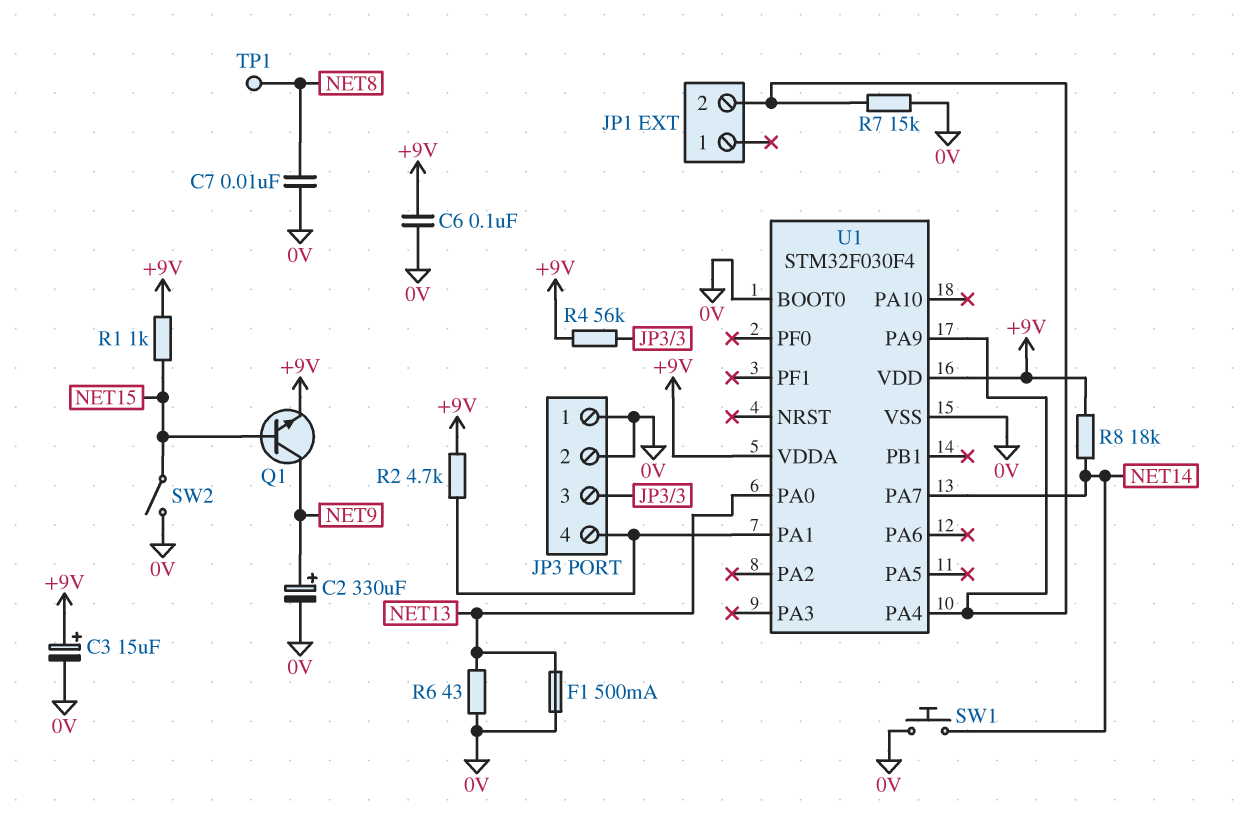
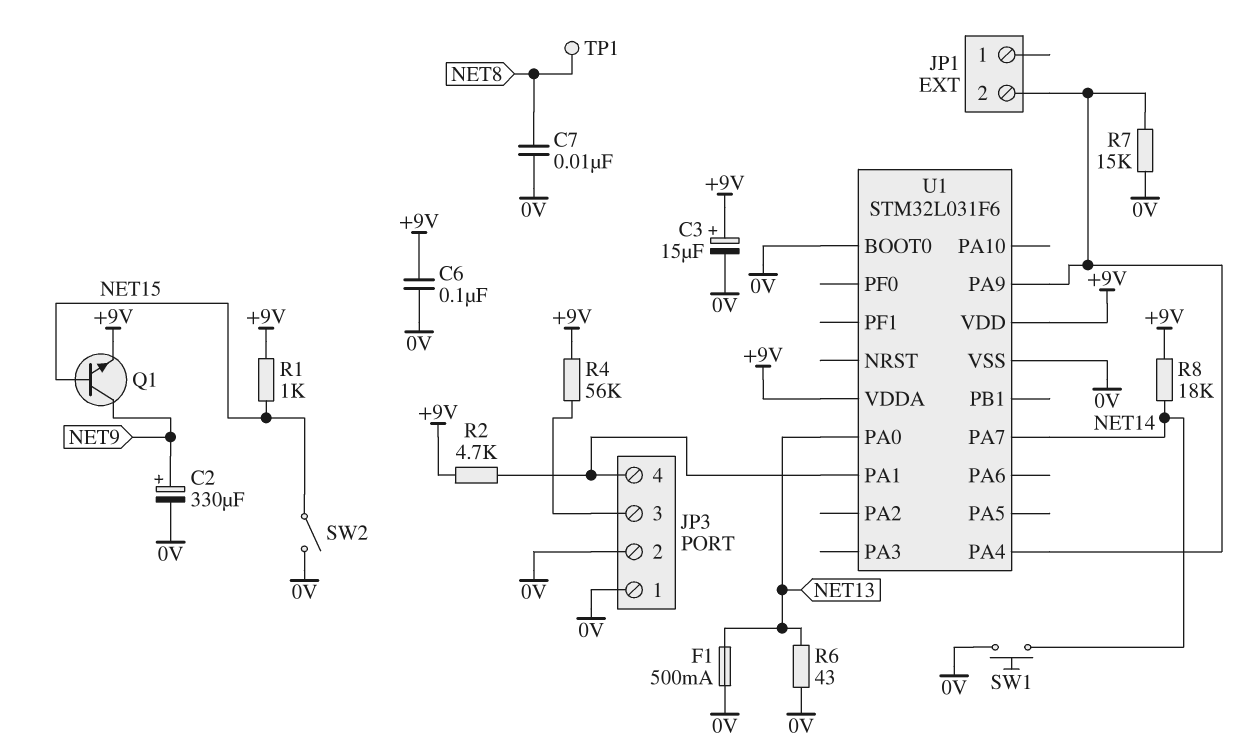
U1: STM32F030F4 -> STM32L031F6

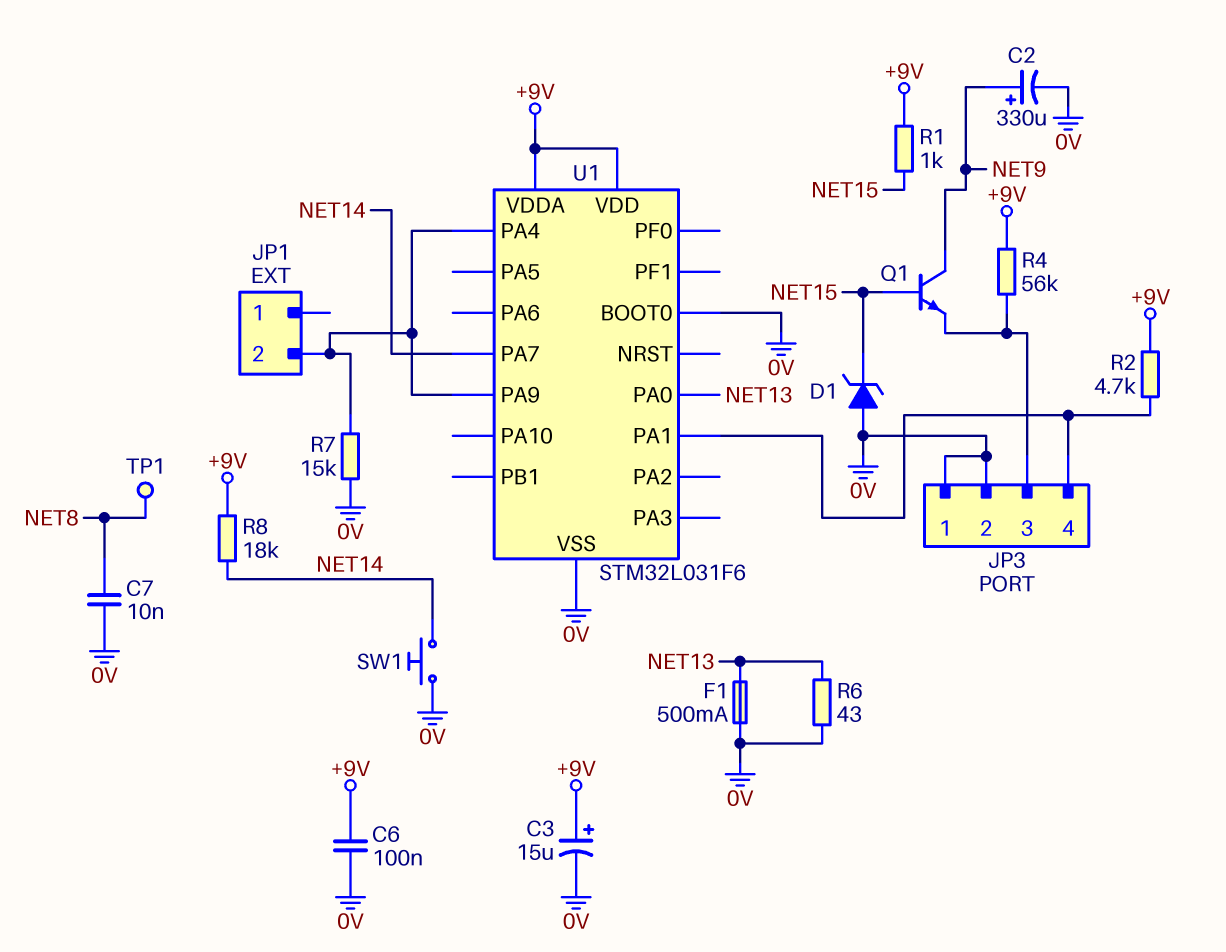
D1: none -> zener (A 0V, K NET15)
Q1: NPN (B NET15, C NET9, E +9V) -> NPN (B NET15, C NET9, E JP3/3)
SW2: switch (0V, NET15) -> none

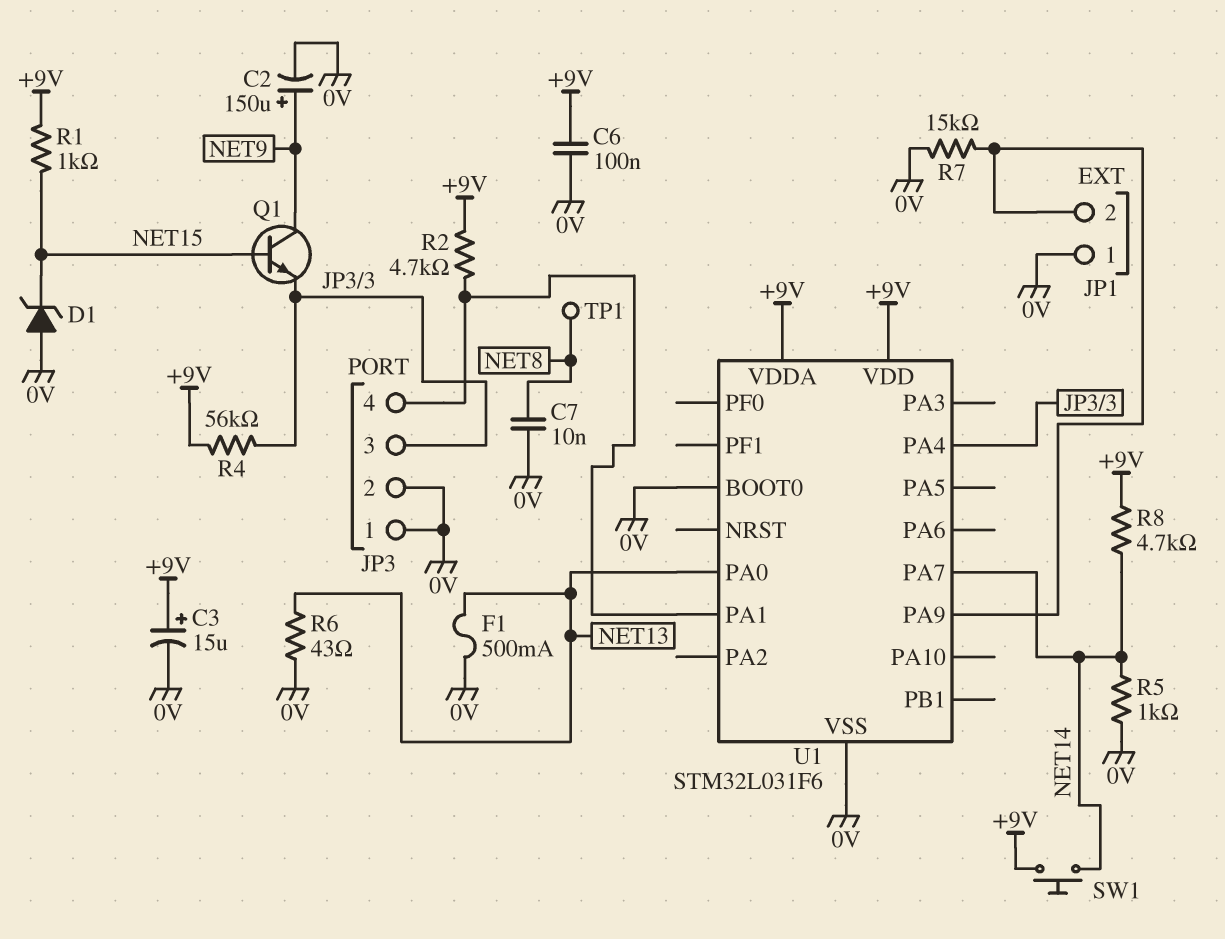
C2: 330uF (plus NET9, minus 0V) -> 150uF (plus NET9, minus 0V)
JP1 pin 1: none -> 0V
R5: none -> 1k (0V, NET14)
R8: 18k (+9V, NET14) -> 4.7k (+9V, NET14)
SW1: button (0V, NET14) -> button (+9V, NET14)
U1 pin PA4: JP1/2 -> JP3/3

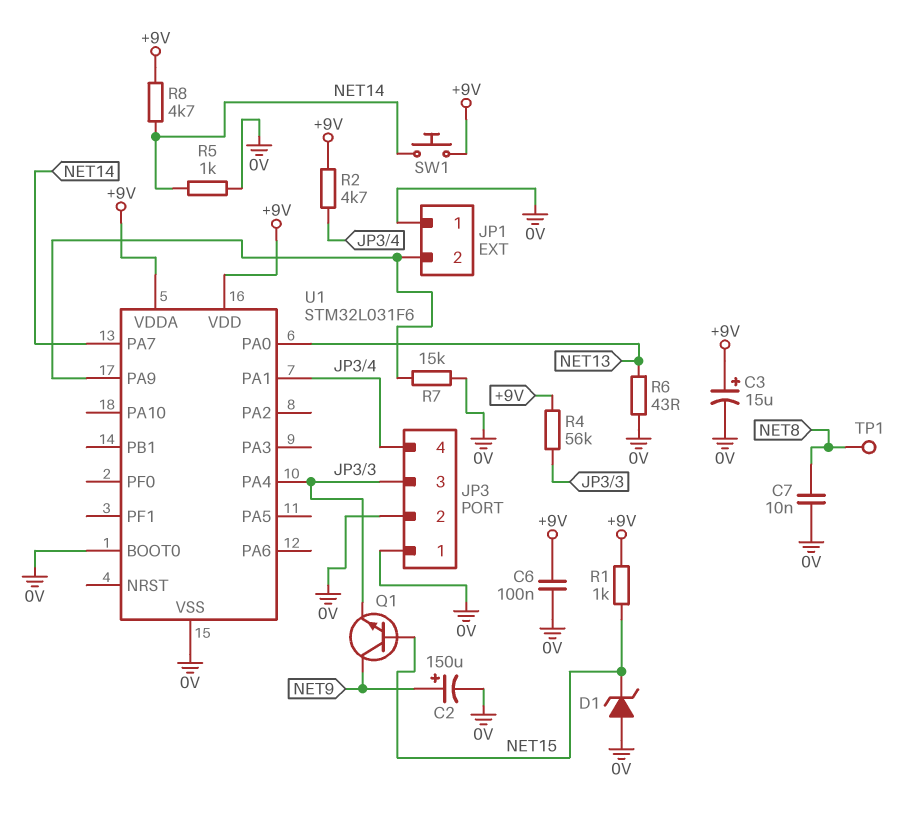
F1: 500mA (0V, NET13) -> none

